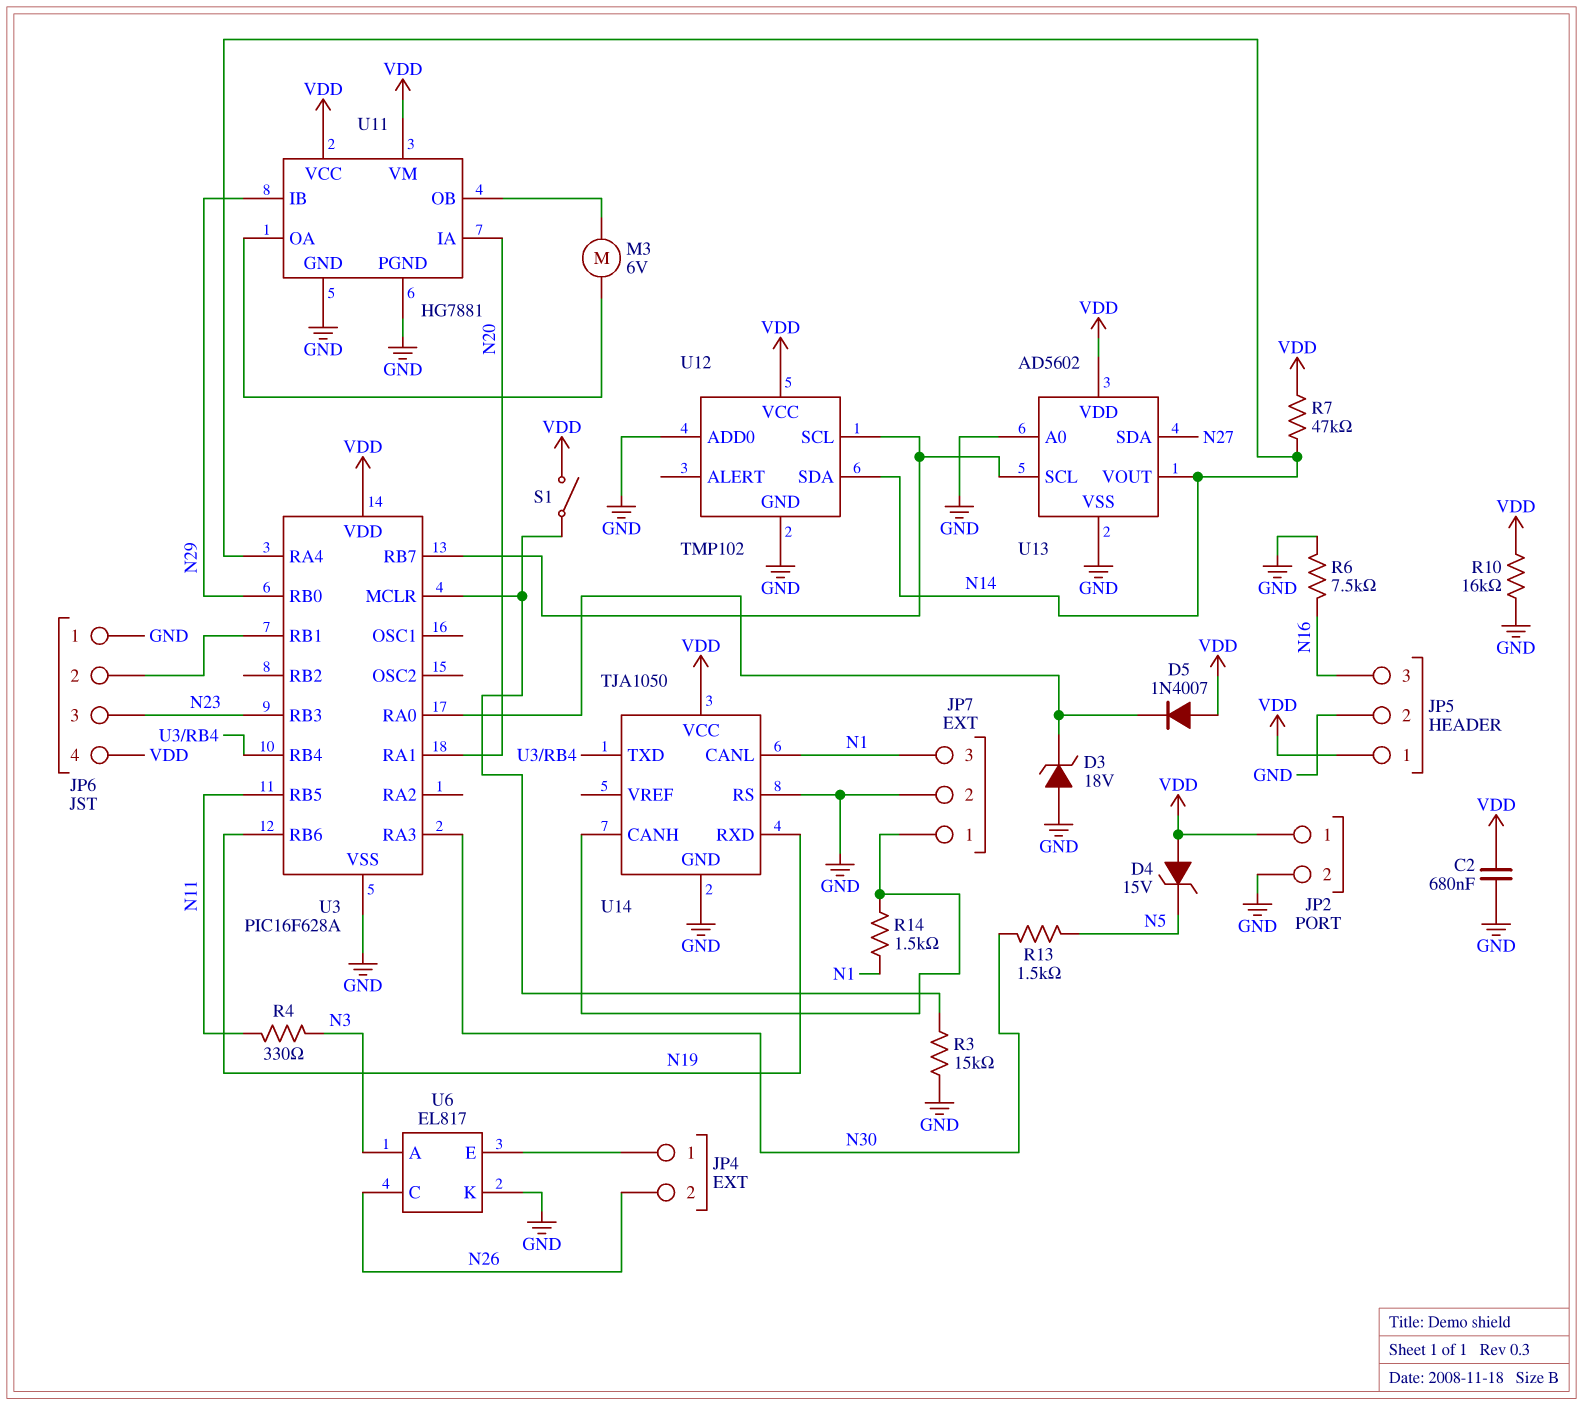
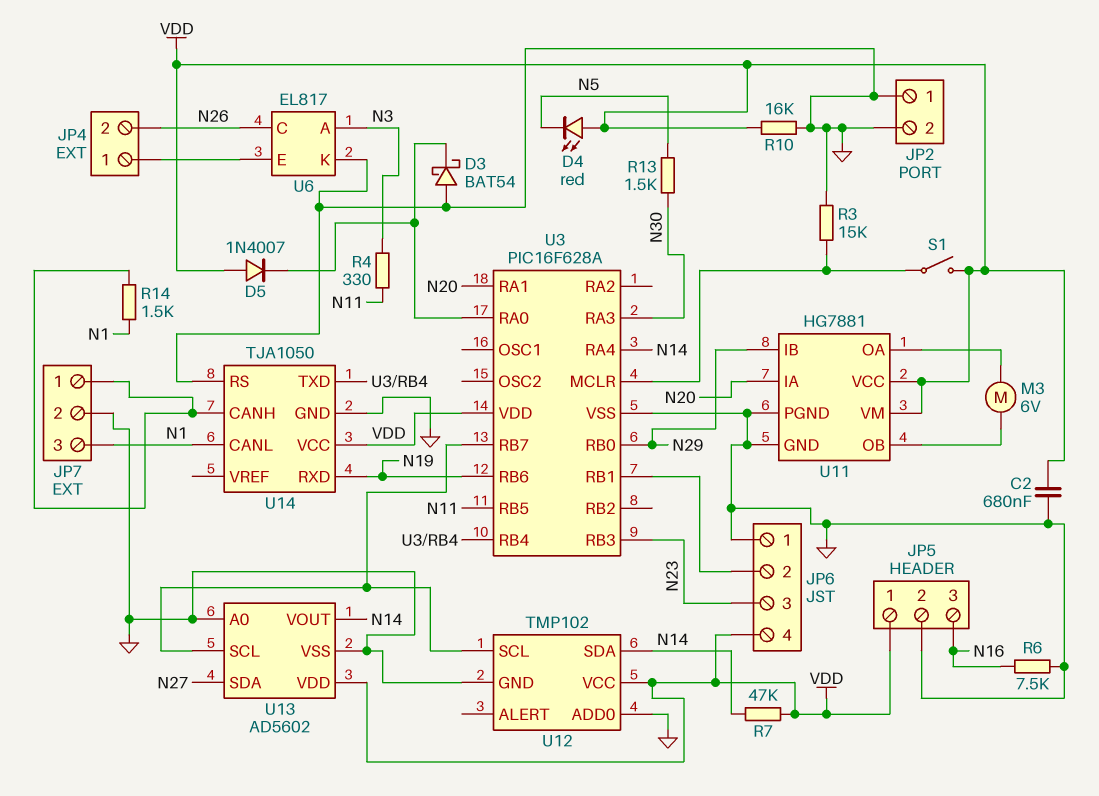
D3: zener 18V (A GND, K U3/RA0) -> schottky BAT54 (A GND, K U3/RA0)
D4: zener 15V (A VDD, K N5) -> LED red (A VDD, K N5)
JP2 pin 1: VDD -> GND

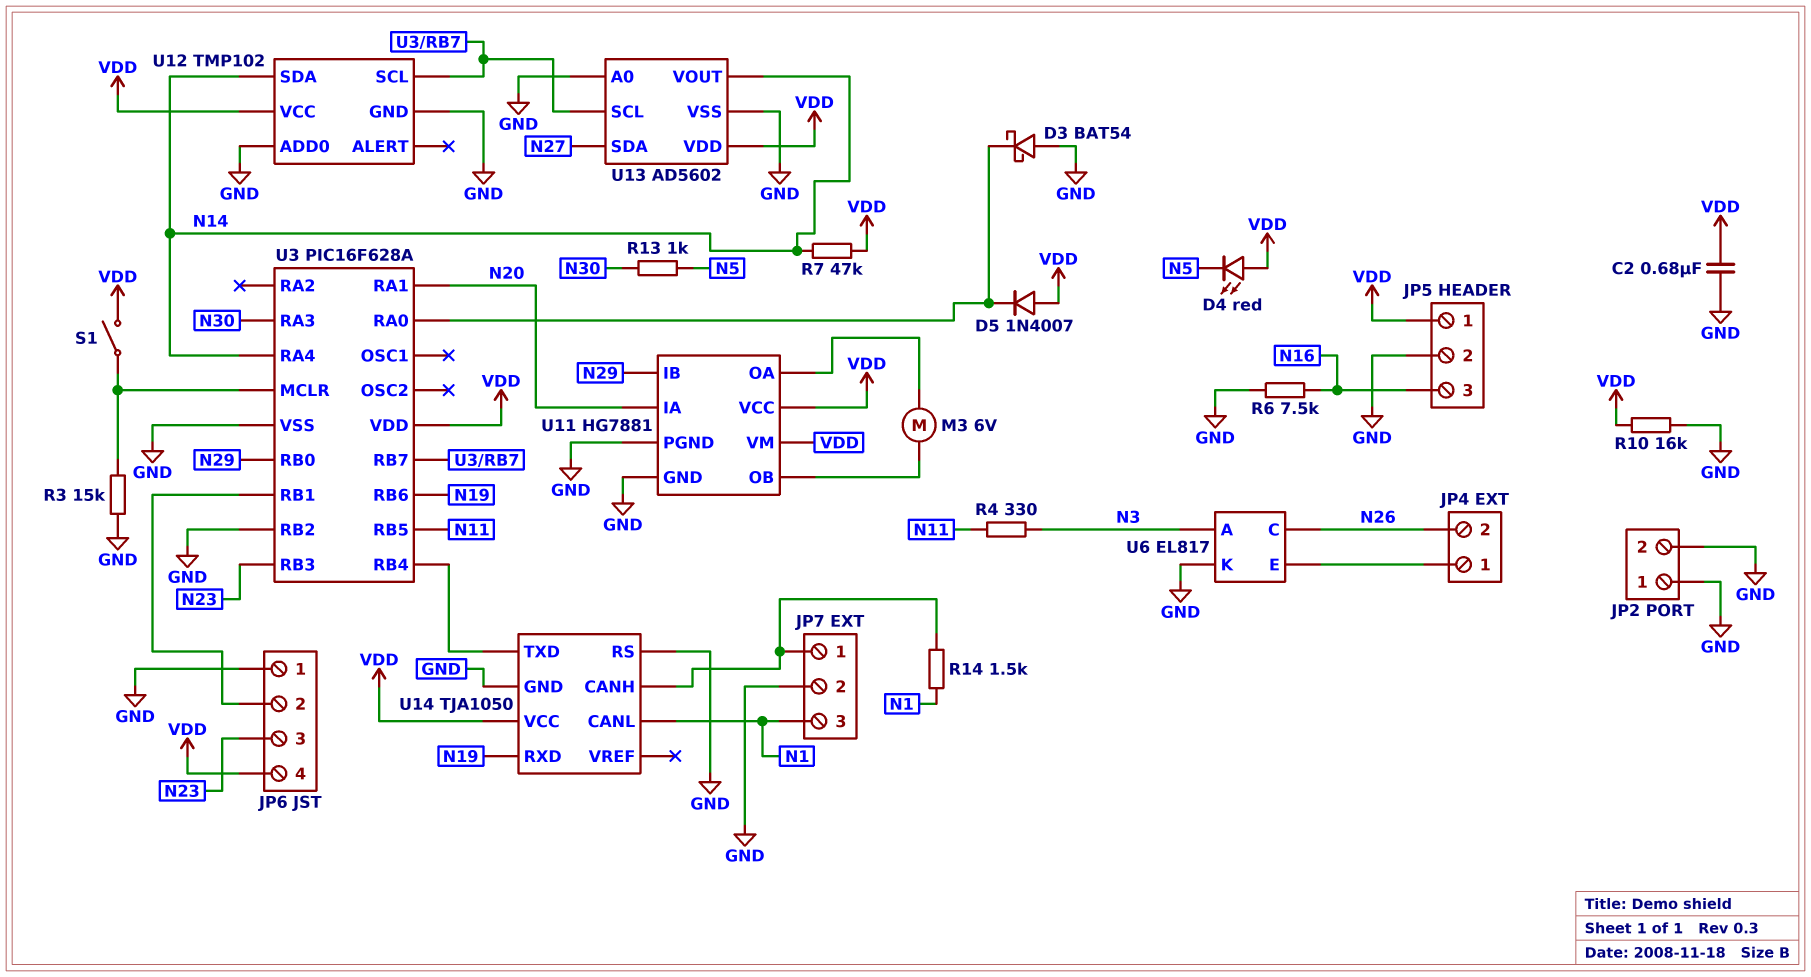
R13: 1.5k (N5, N30) -> 1k (N5, N30)
U3 pin RB2: none -> GND

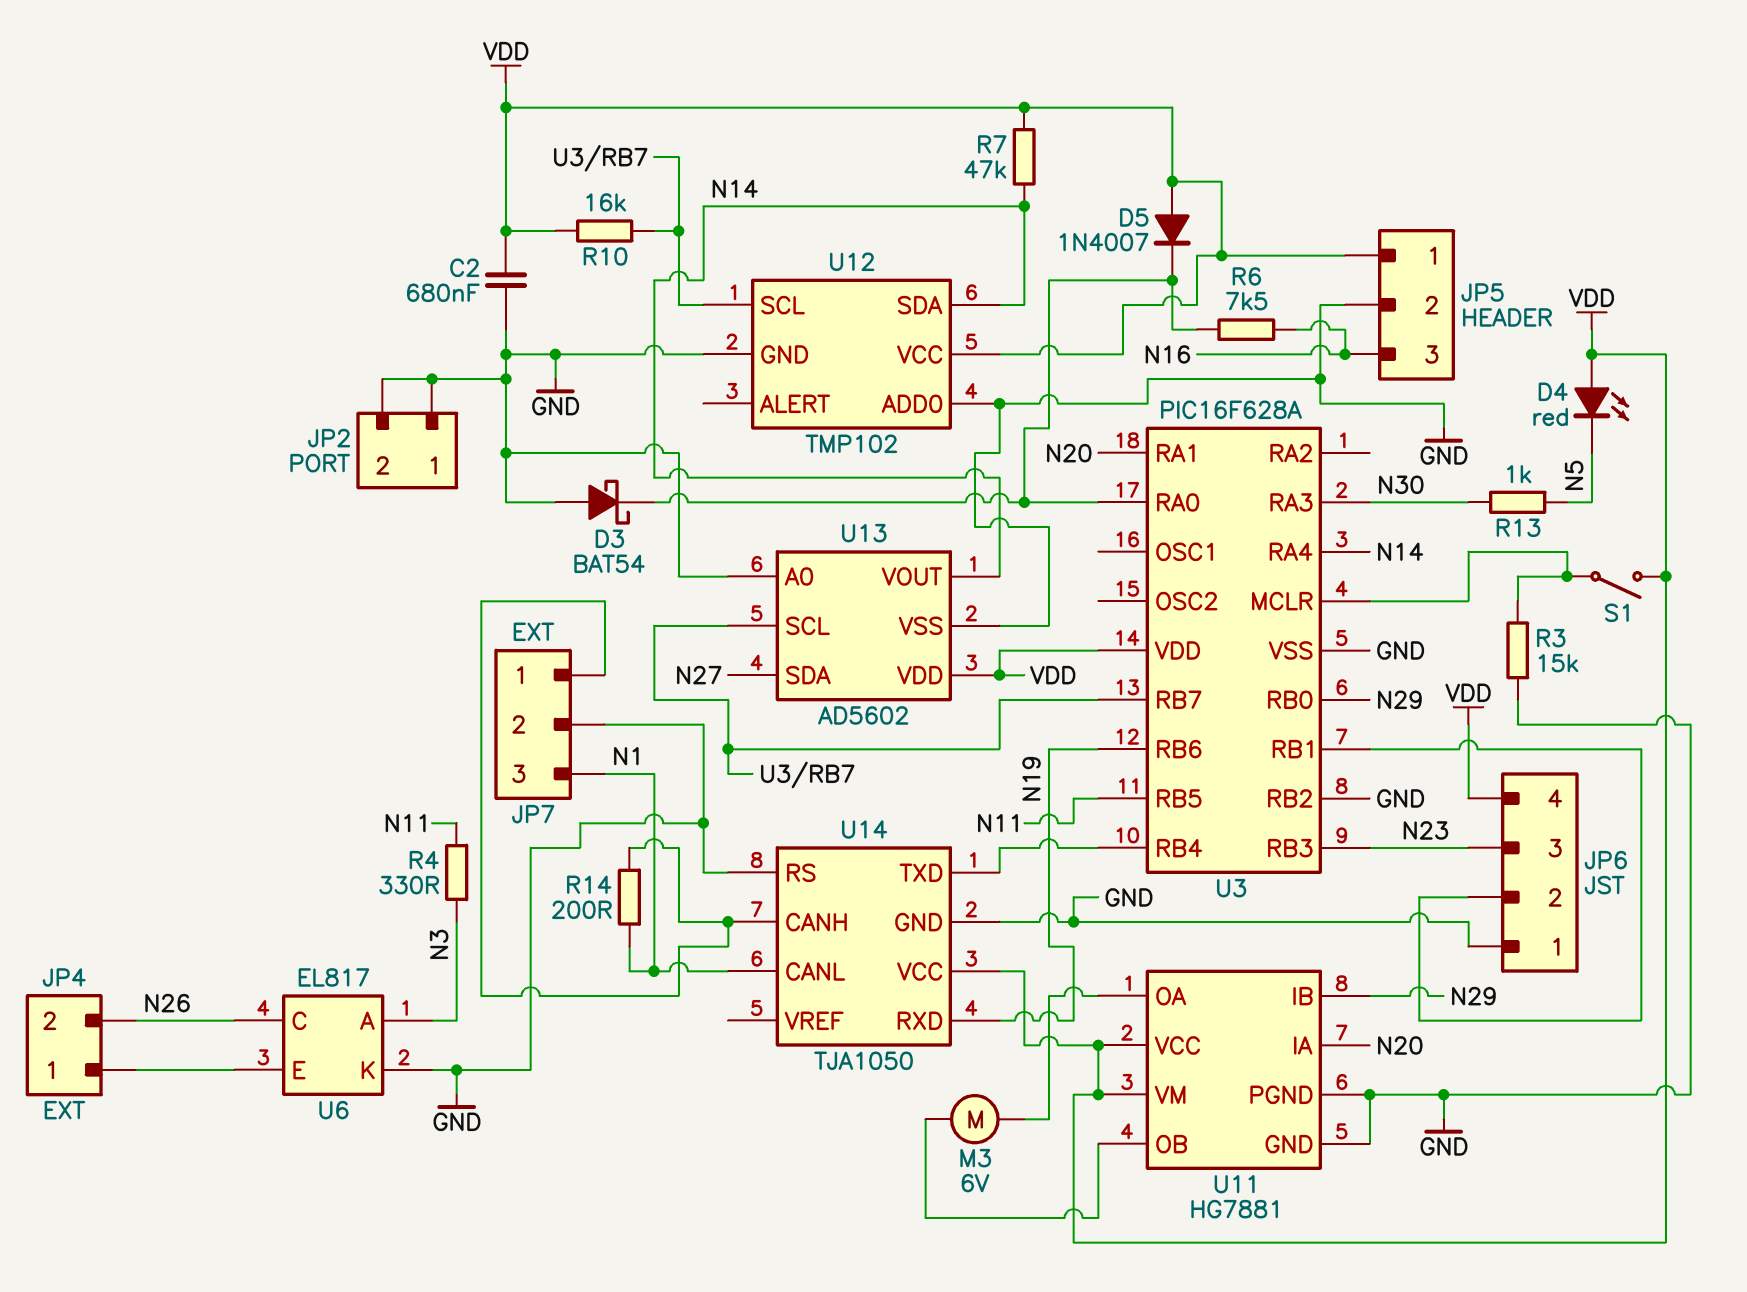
R6: 7.5k (GND, N16) -> 7.5k (N16, U3/RA0)
R10: 16k (GND, VDD) -> 16k (U3/RB7, VDD)
R14: 1.5k (JP7/1, N1) -> 200 (JP7/1, N1)

